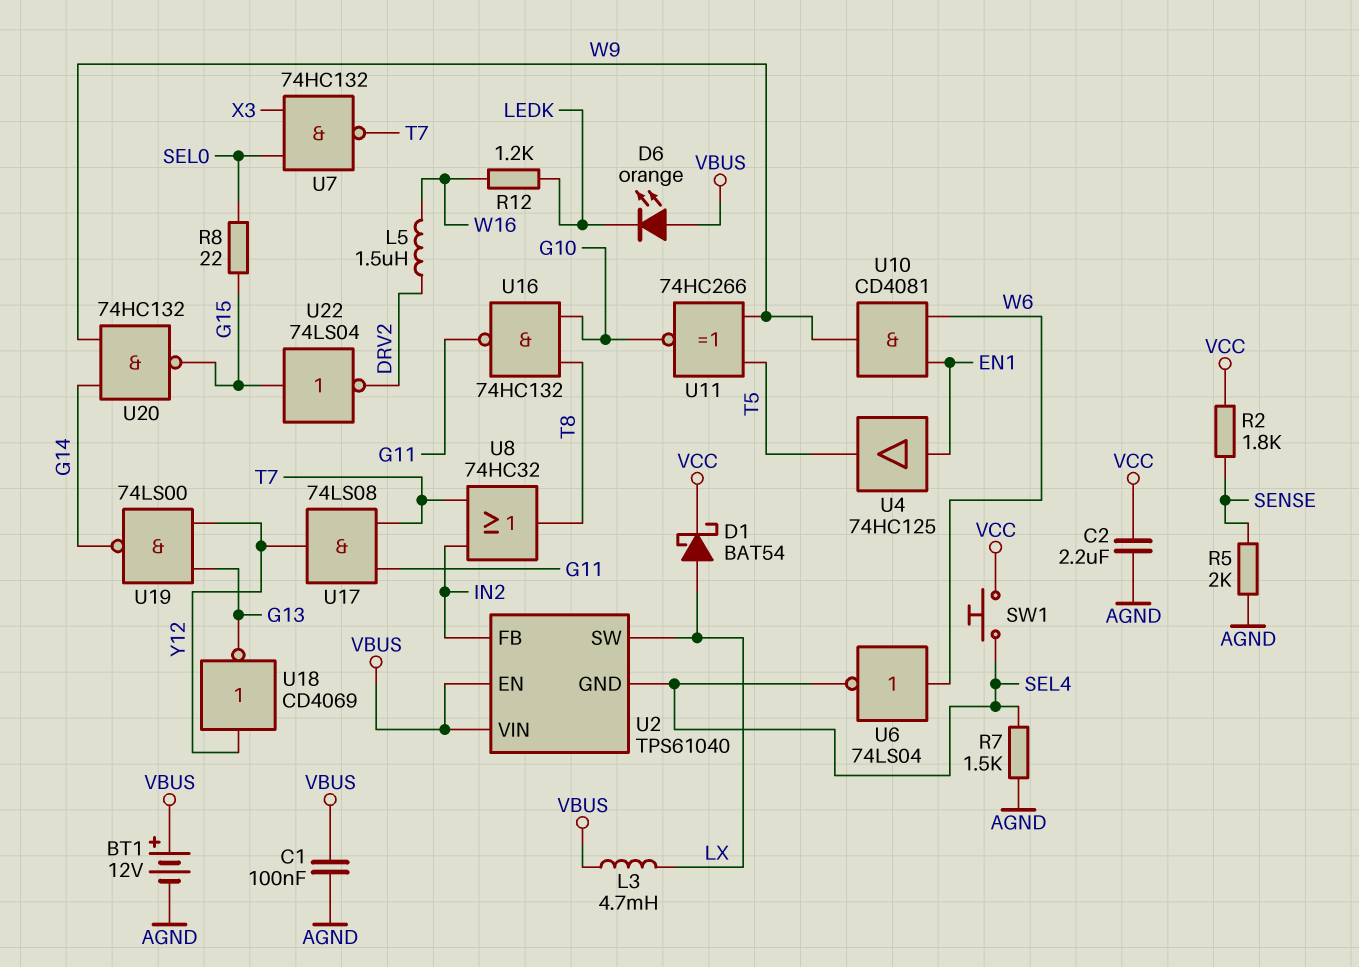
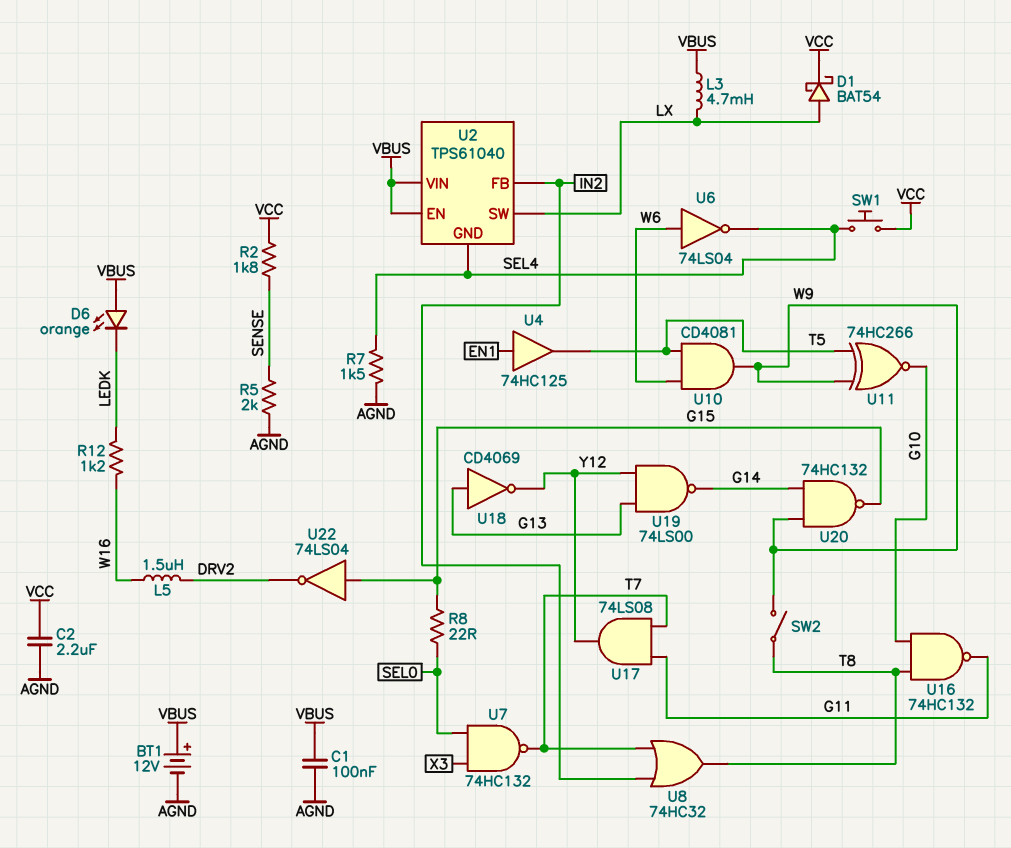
SW2: none -> switch (T8, W9)
U10: AND CD4081 (in EN1, in W6, out W9) -> AND CD4081 (in T5, in W6, out W9)
U18: NOT CD4069 (in Y12, out G13) -> NOT CD4069 (in G13, out Y12)

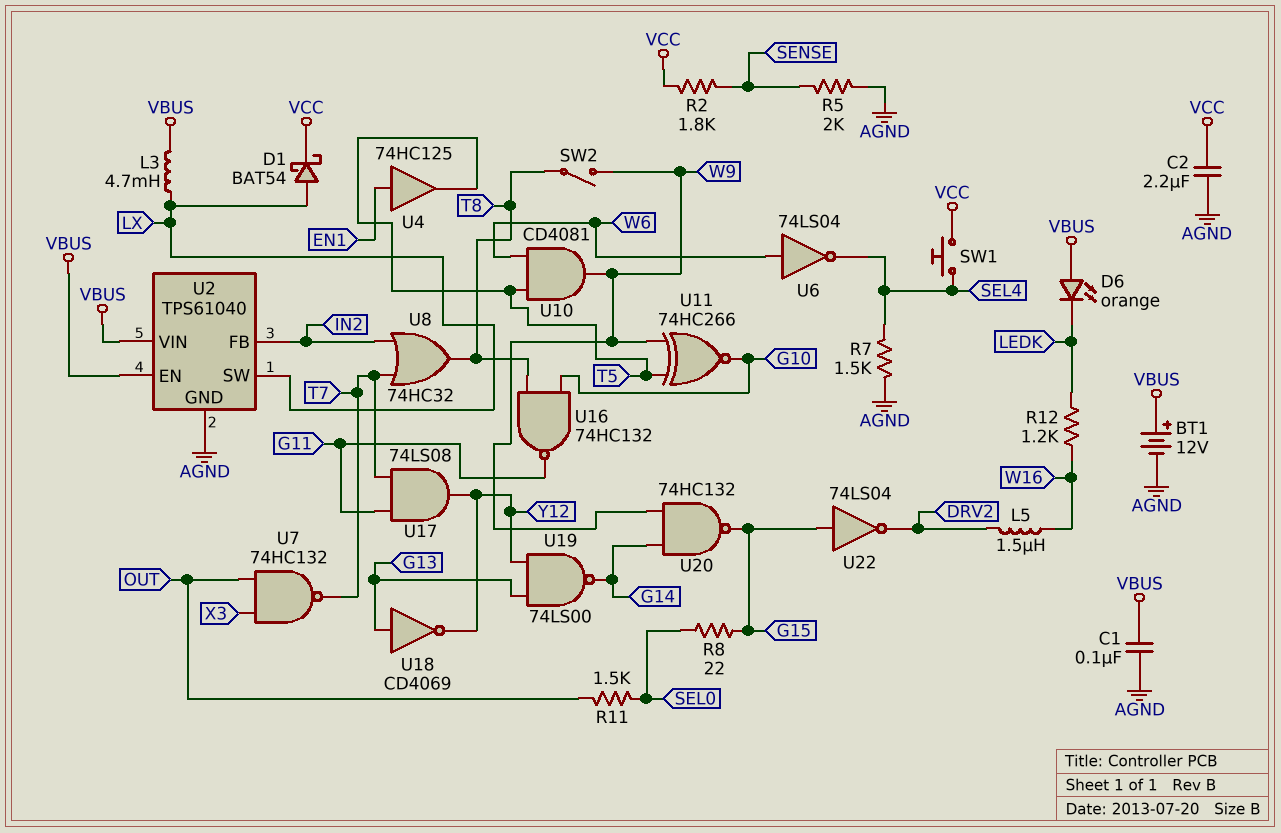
R11: none -> 1.5k (OUT, SEL0)
U2 pin GND: SEL4 -> AGND
U7: NAND 74HC132 (in SEL0, in X3, out T7) -> NAND 74HC132 (in OUT, in X3, out T7)

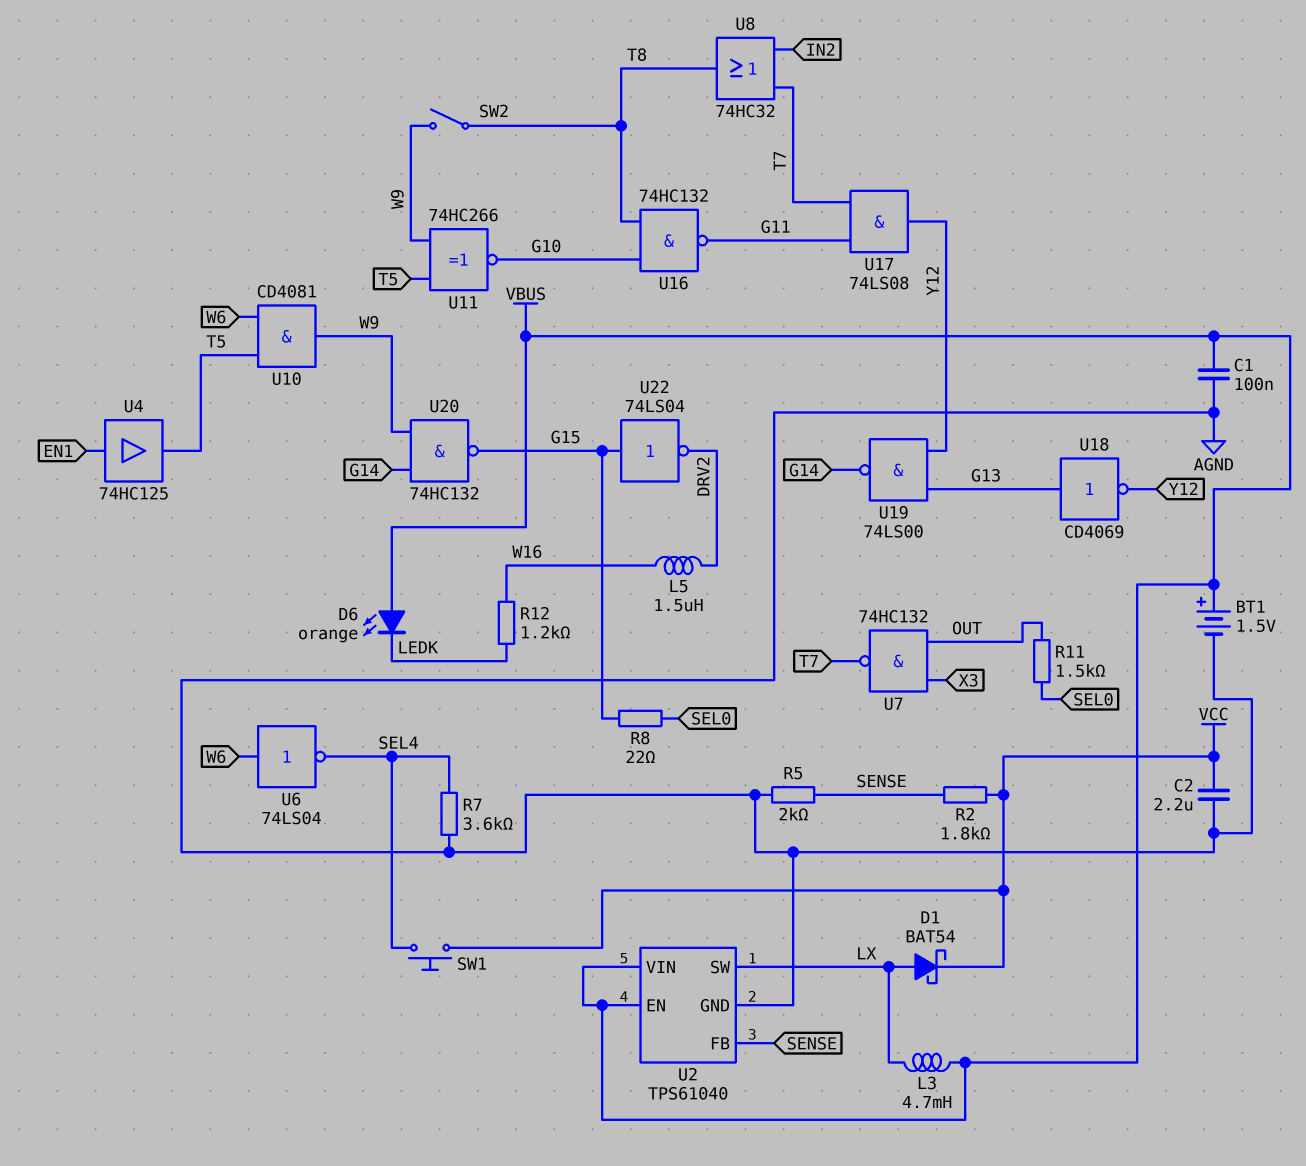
BT1: 12V (plus VBUS, minus AGND) -> 1.5V (plus VBUS, minus AGND)
R7: 1.5k (AGND, SEL4) -> 3.6k (AGND, SEL4)
U2 pin FB: IN2 -> SENSE

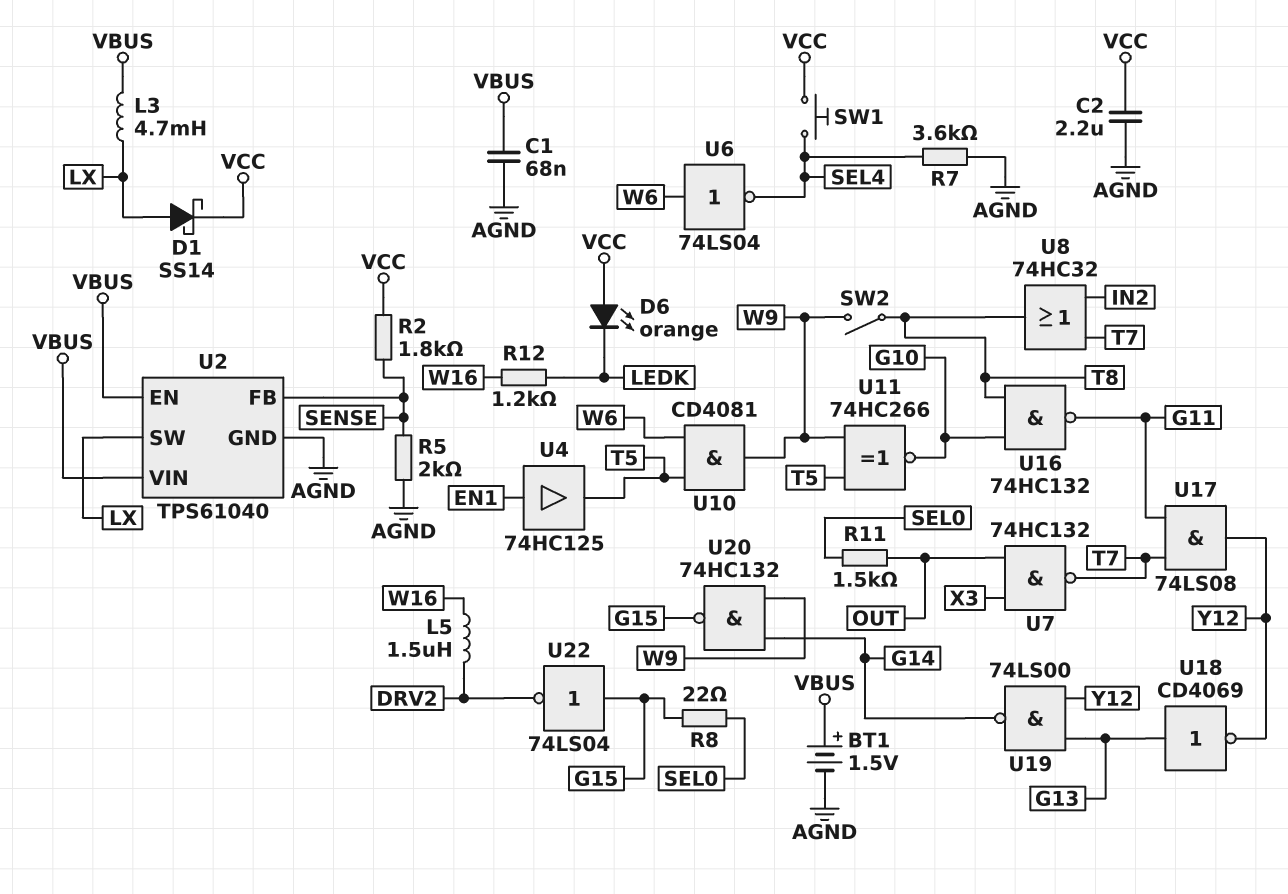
C1: 100nF (AGND, VBUS) -> 68nF (AGND, VBUS)
D1: schottky BAT54 (A LX, K VCC) -> schottky SS14 (A LX, K VCC)
D6: LED orange (A VBUS, K LEDK) -> LED orange (A VCC, K LEDK)

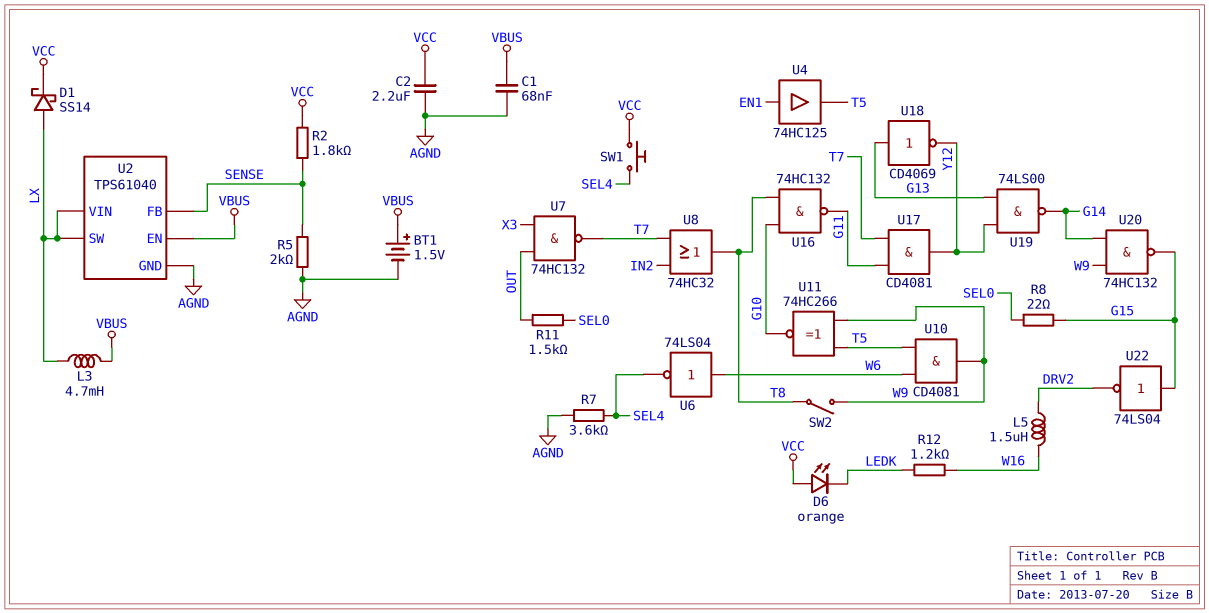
U2 pin VIN: VBUS -> LX
U17: AND 74LS08 (in G11, in T7, out Y12) -> AND CD4081 (in G11, in T7, out Y12)

